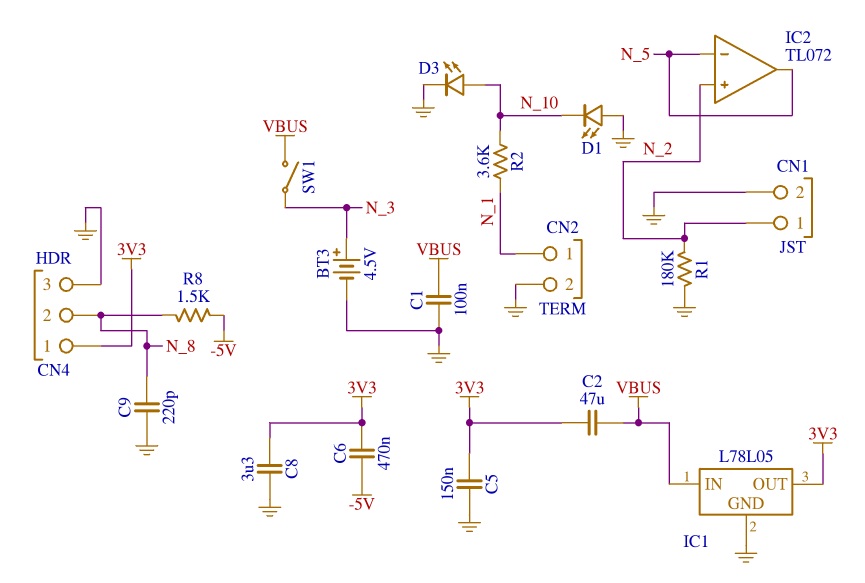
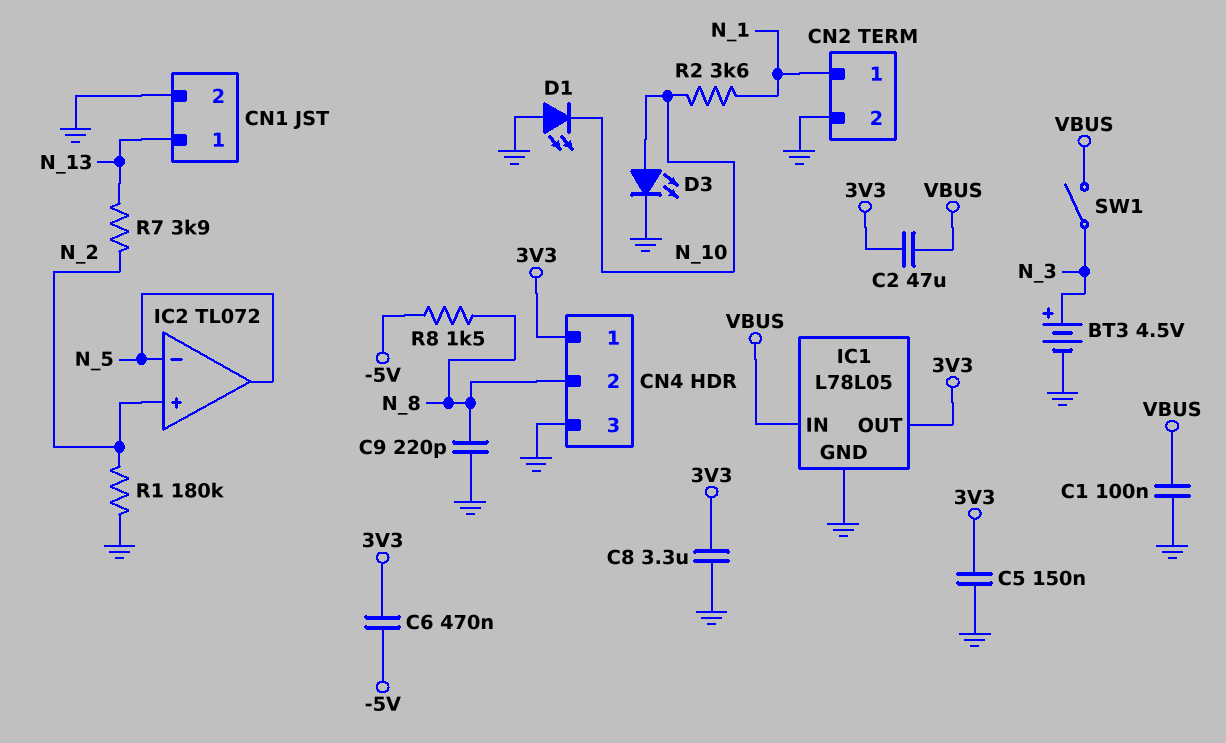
CN1 pin 1: N_2 -> N_13
R7: none -> 3.9k (N_2, N_13)

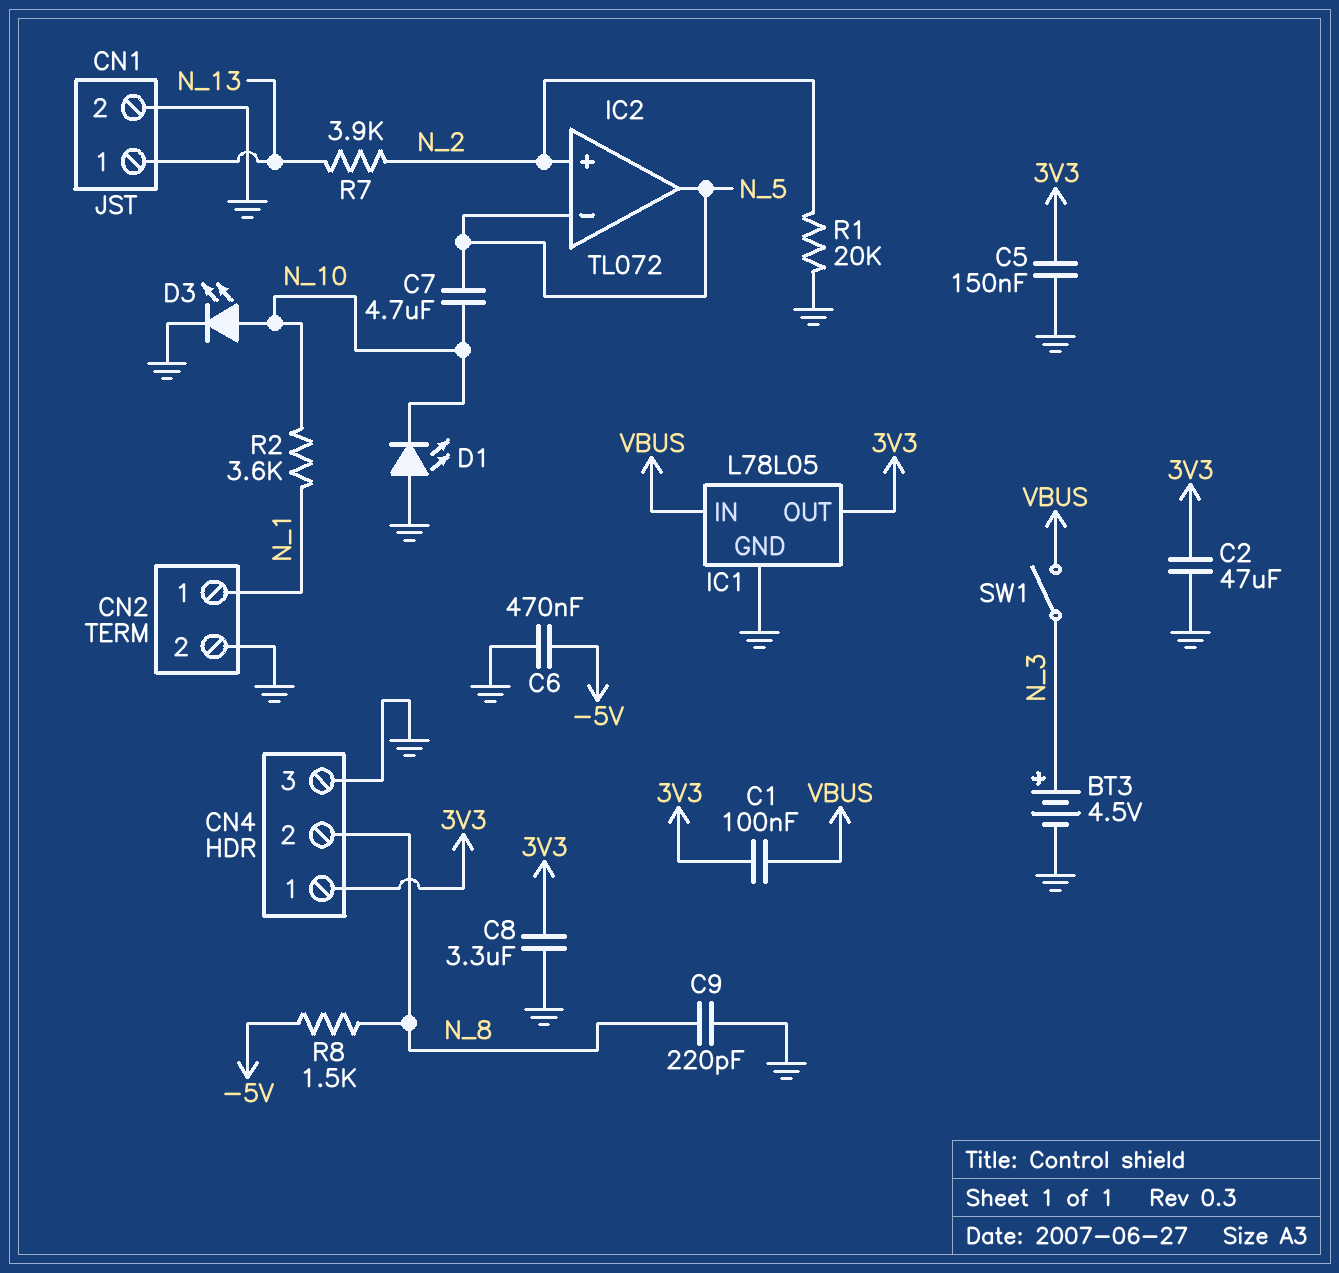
C1: 100nF (GND, VBUS) -> 100nF (3V3, VBUS)
C2: 47uF (3V3, VBUS) -> 47uF (3V3, GND)
C6: 470nF (-5V, 3V3) -> 470nF (-5V, GND)
C7: none -> 4.7uF (N_5, N_10)
R1: 180k (GND, N_2) -> 20k (GND, N_2)

